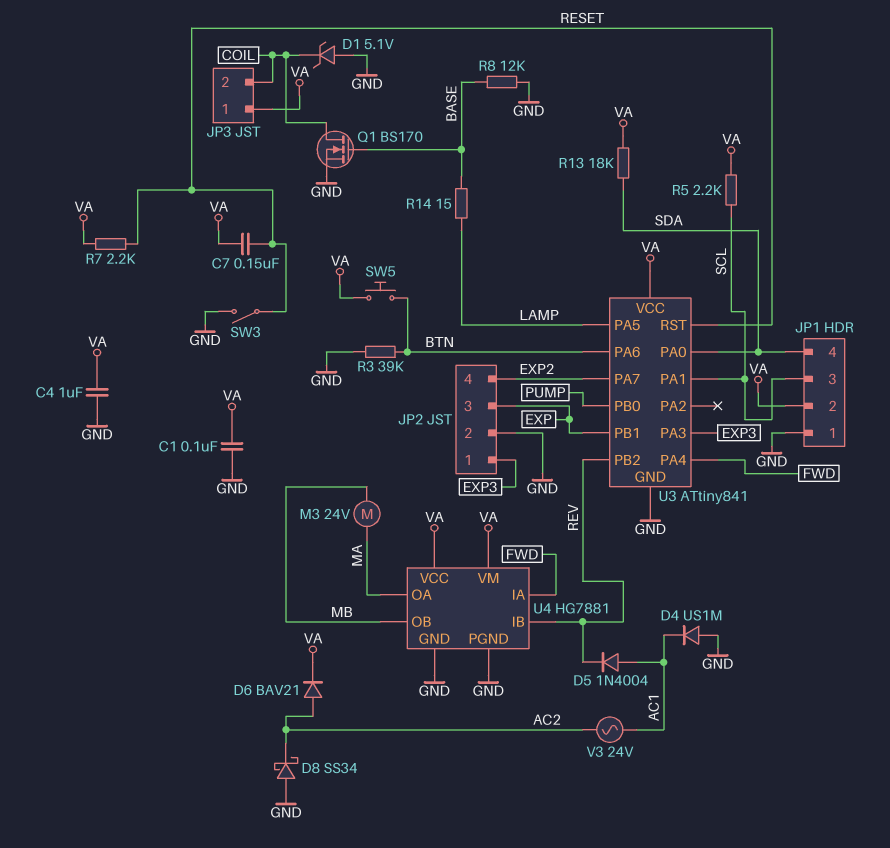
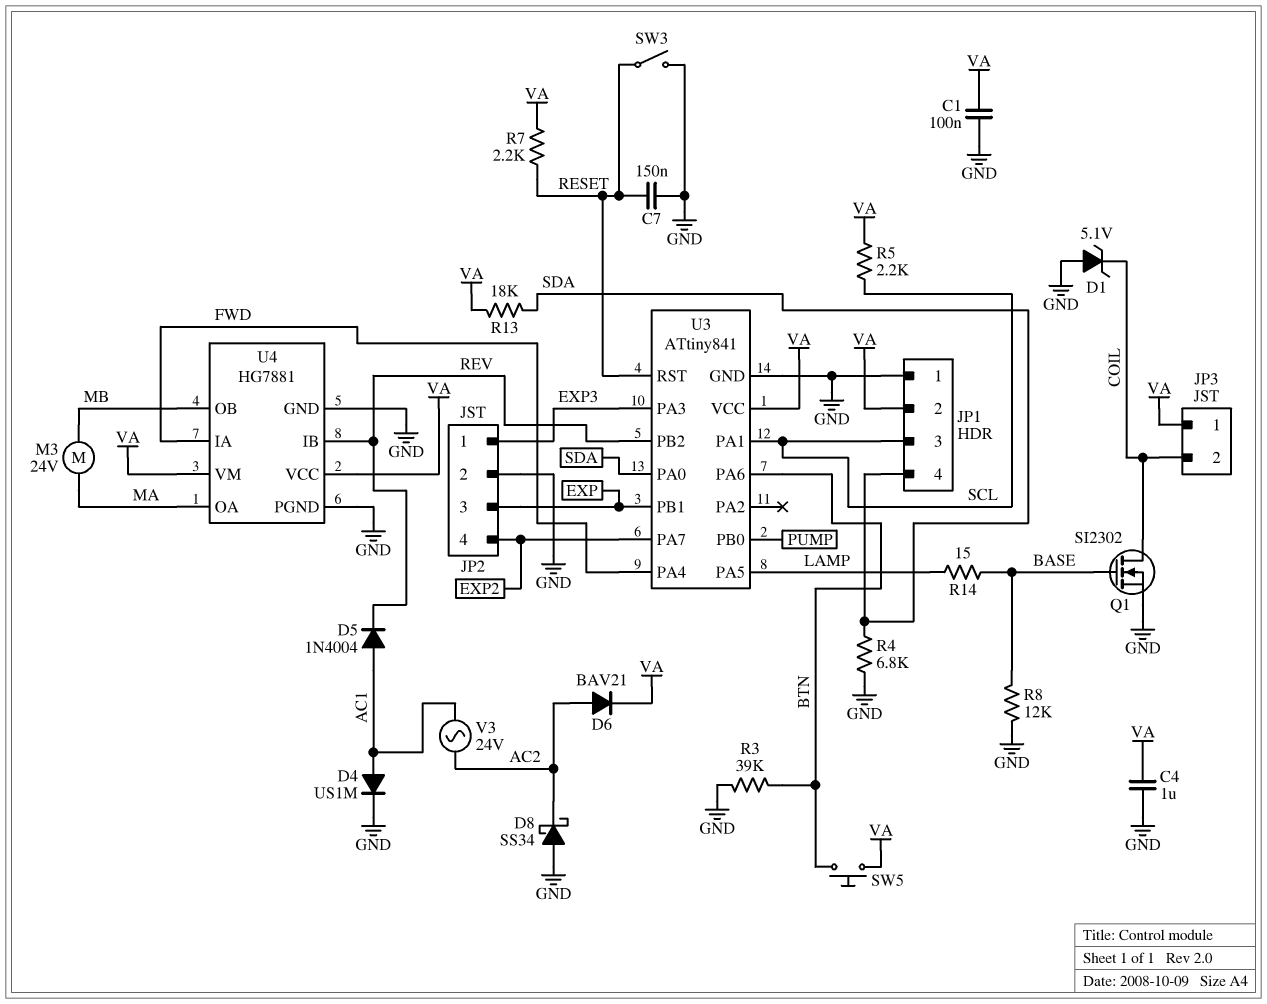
C7: 150nF (RESET, VA) -> 150nF (GND, RESET)
D4: diode US1M (A GND, K AC1) -> diode US1M (A AC1, K GND)
Q1: NMOS BS170 (G BASE, D COIL, S GND) -> NMOS SI2302 (G BASE, D COIL, S GND)
R4: none -> 6.8k (GND, SDA)

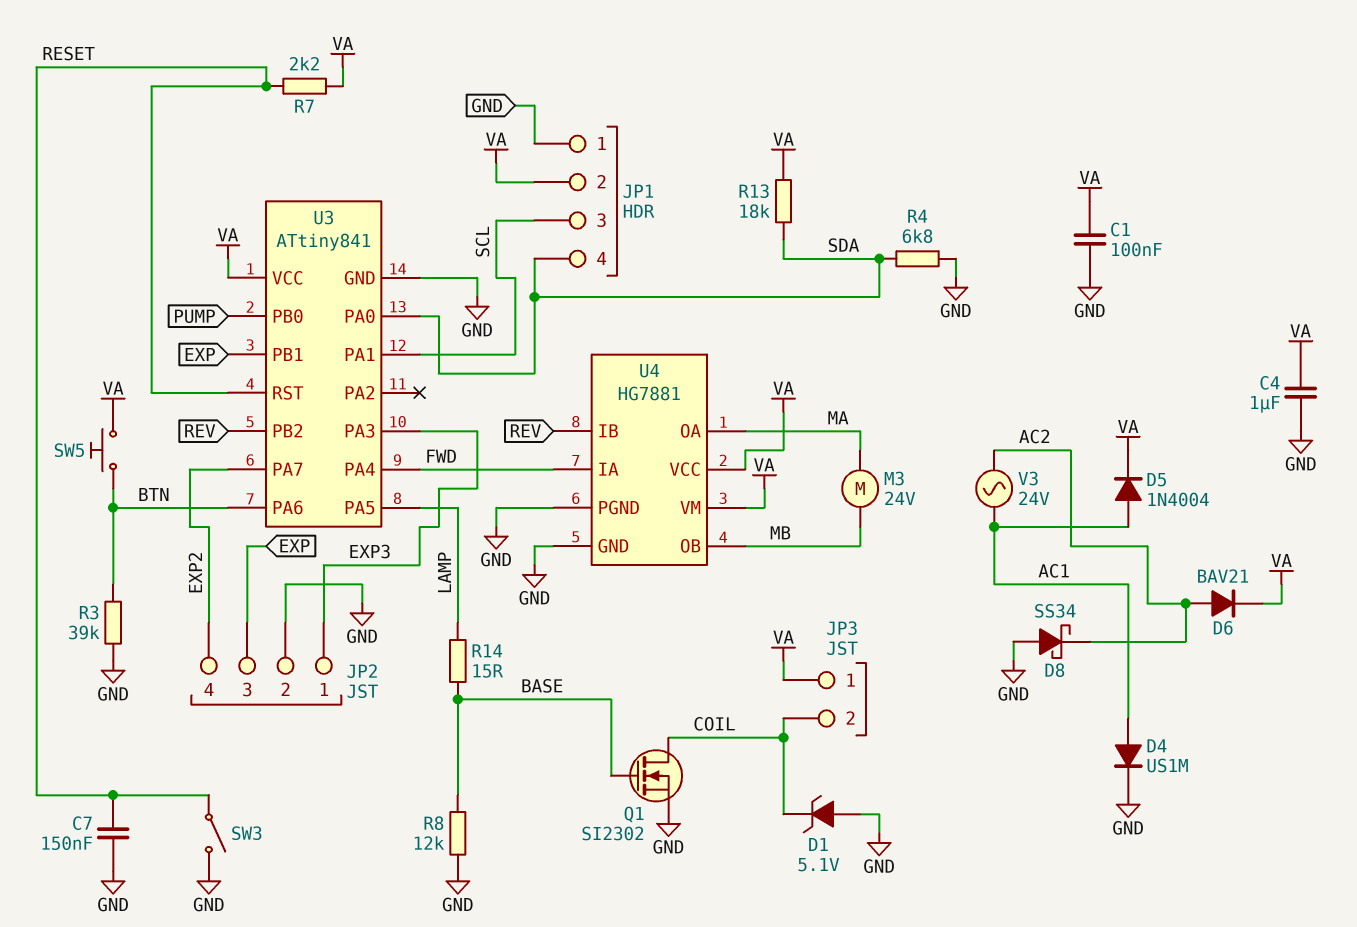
D5: diode 1N4004 (A AC1, K REV) -> diode 1N4004 (A AC1, K VA)
R5: 2.2k (SCL, VA) -> none

